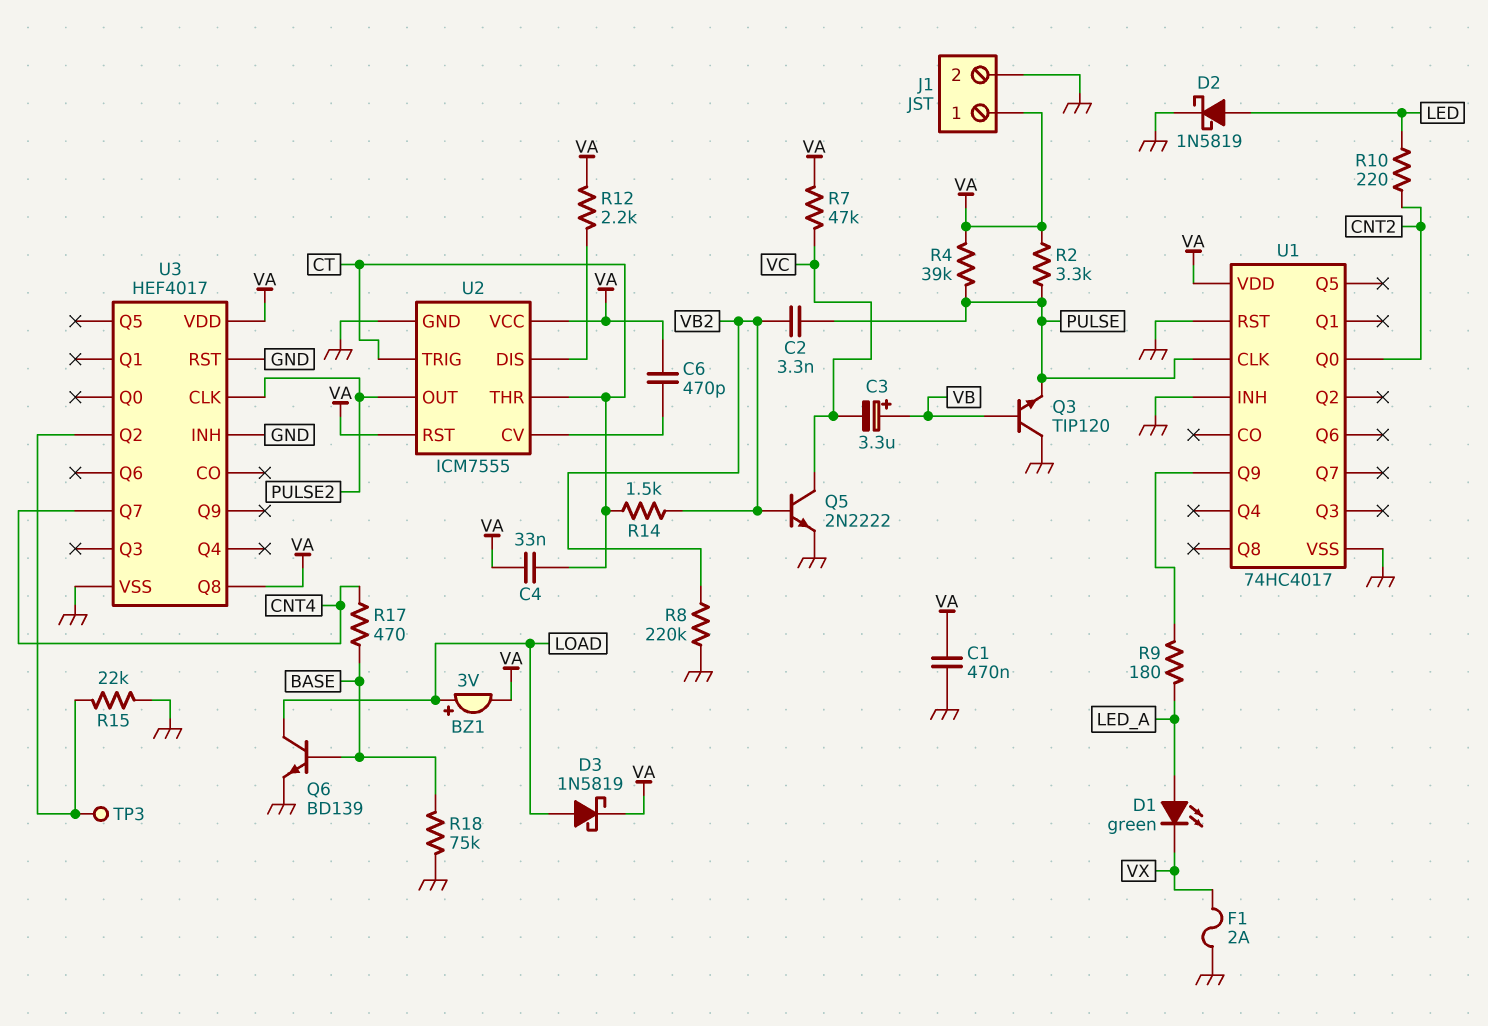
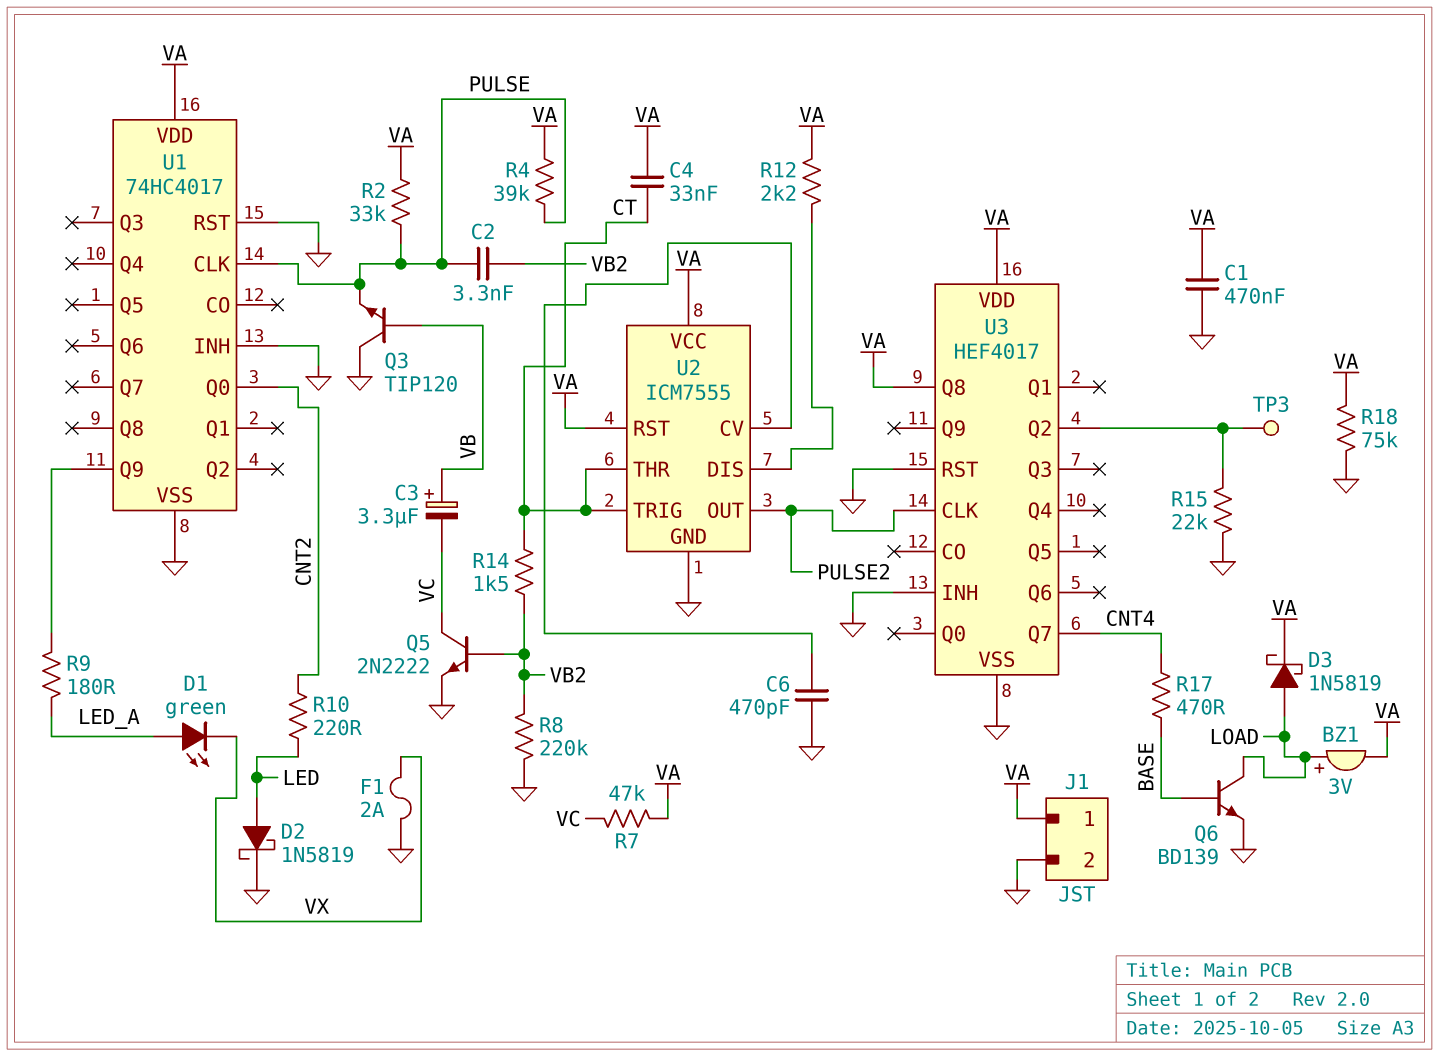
C6: 470pF (U2/CV, VA) -> 470pF (GND, U2/CV)
R2: 3.3k (PULSE, VA) -> 33k (PULSE, VA)
R18: 75k (BASE, GND) -> 75k (GND, VA)

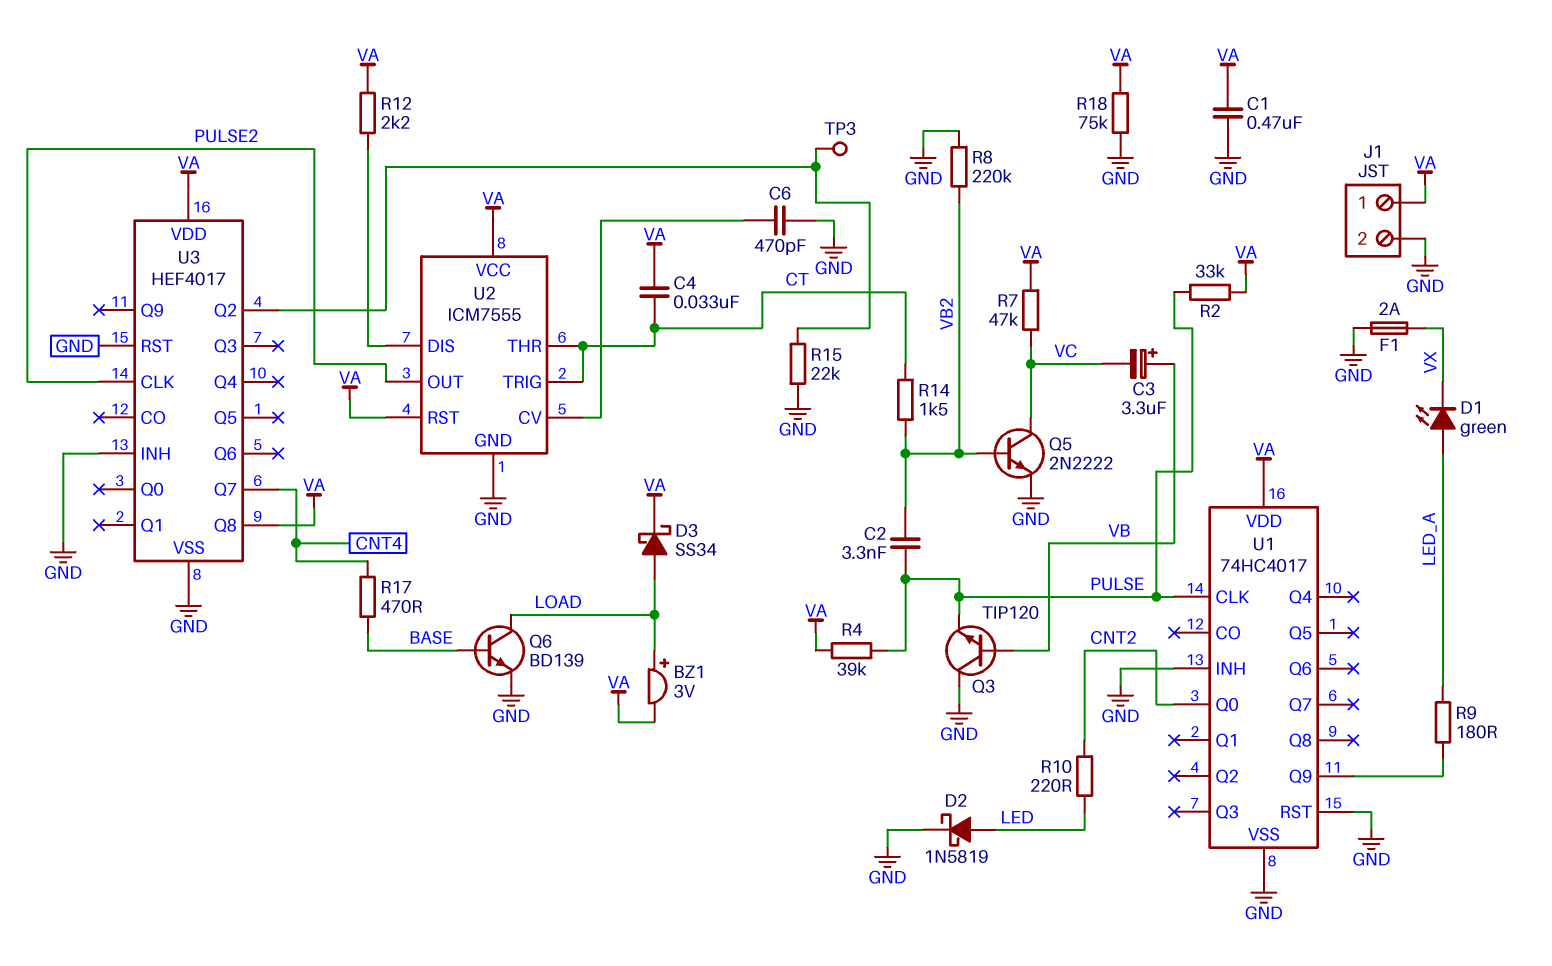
D3: schottky 1N5819 (A LOAD, K VA) -> schottky SS34 (A LOAD, K VA)

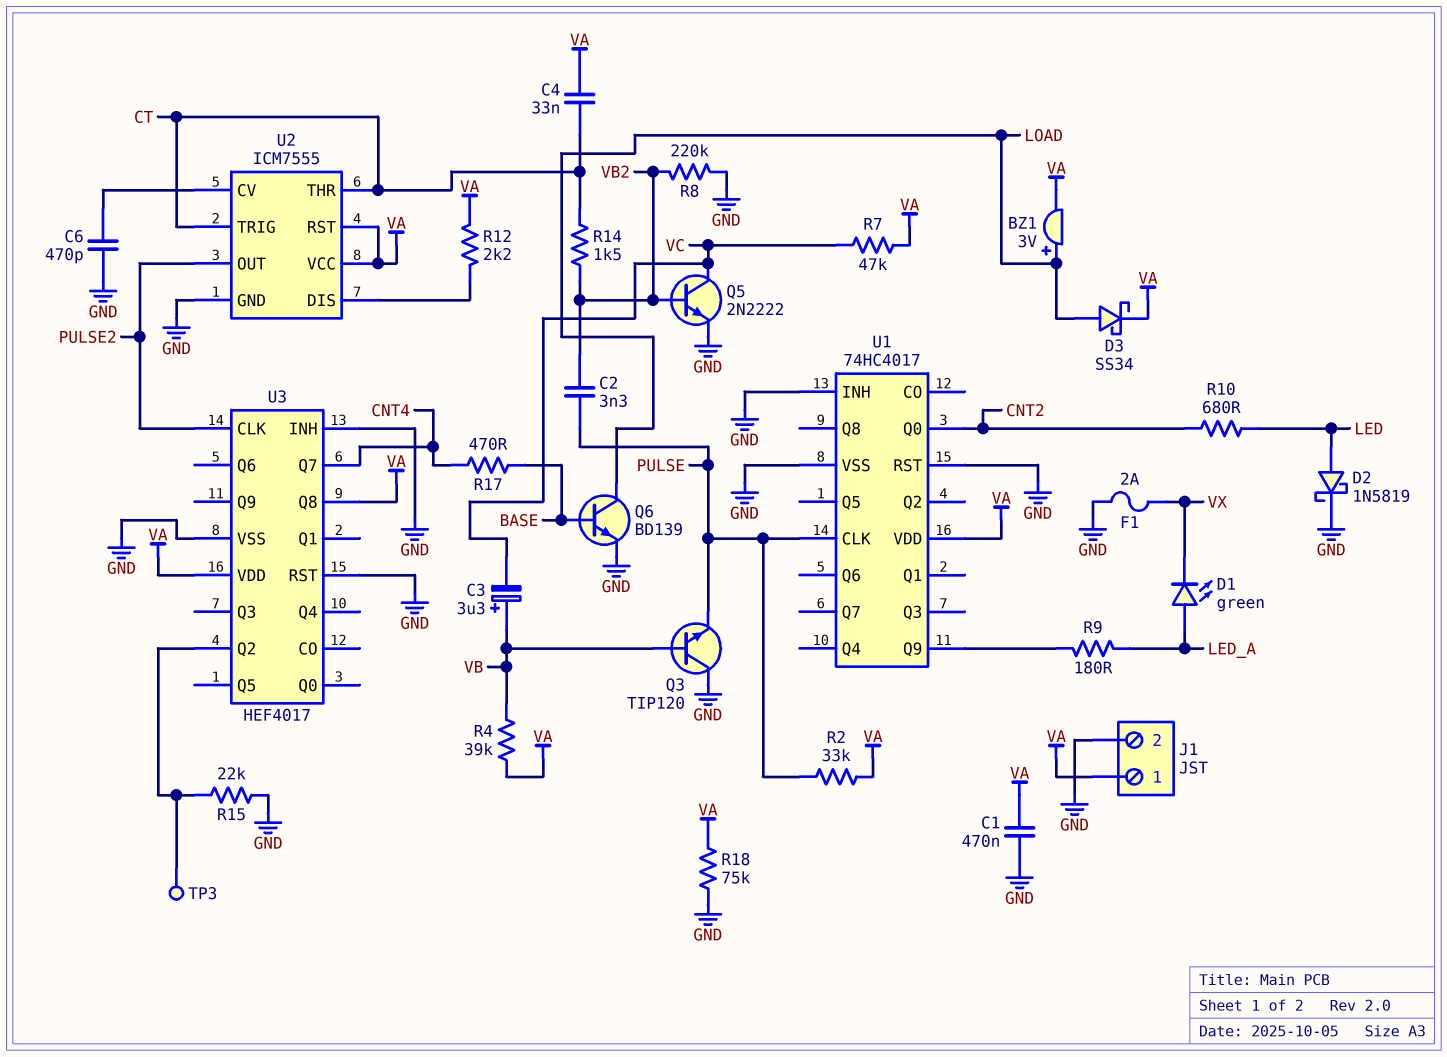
R4: 39k (PULSE, VA) -> 39k (VA, VB)
R10: 220 (CNT2, LED) -> 680 (CNT2, LED)

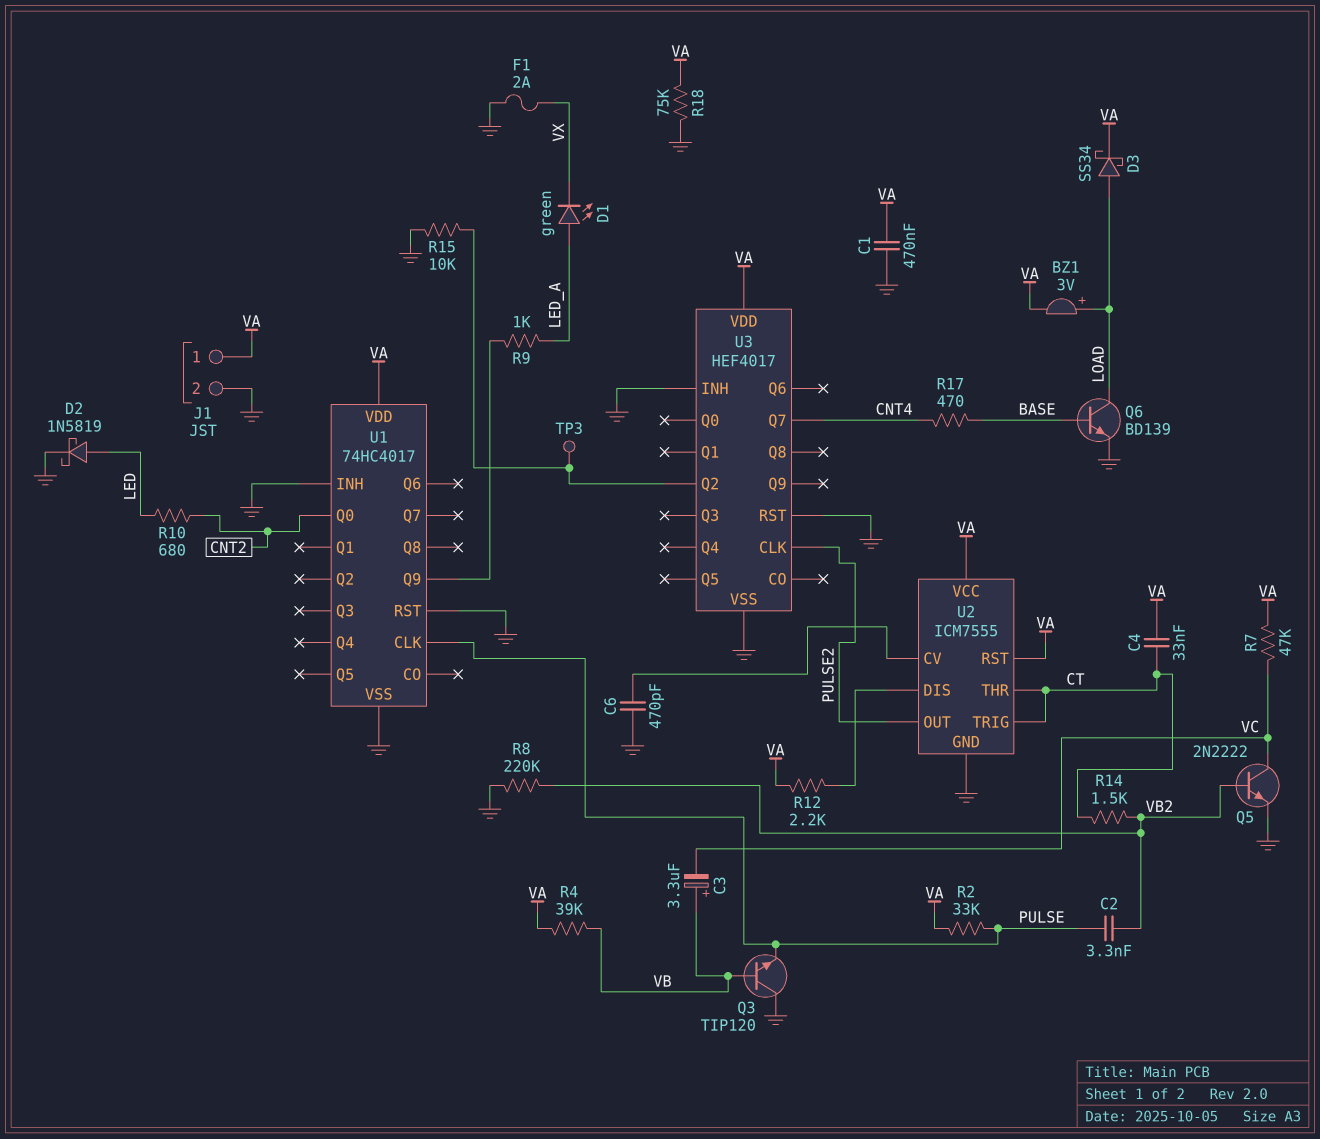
R9: 180 (LED_A, U1/Q9) -> 1k (LED_A, U1/Q9)
R15: 22k (GND, U3/Q2) -> 10k (GND, U3/Q2)
U3 pin Q8: VA -> none

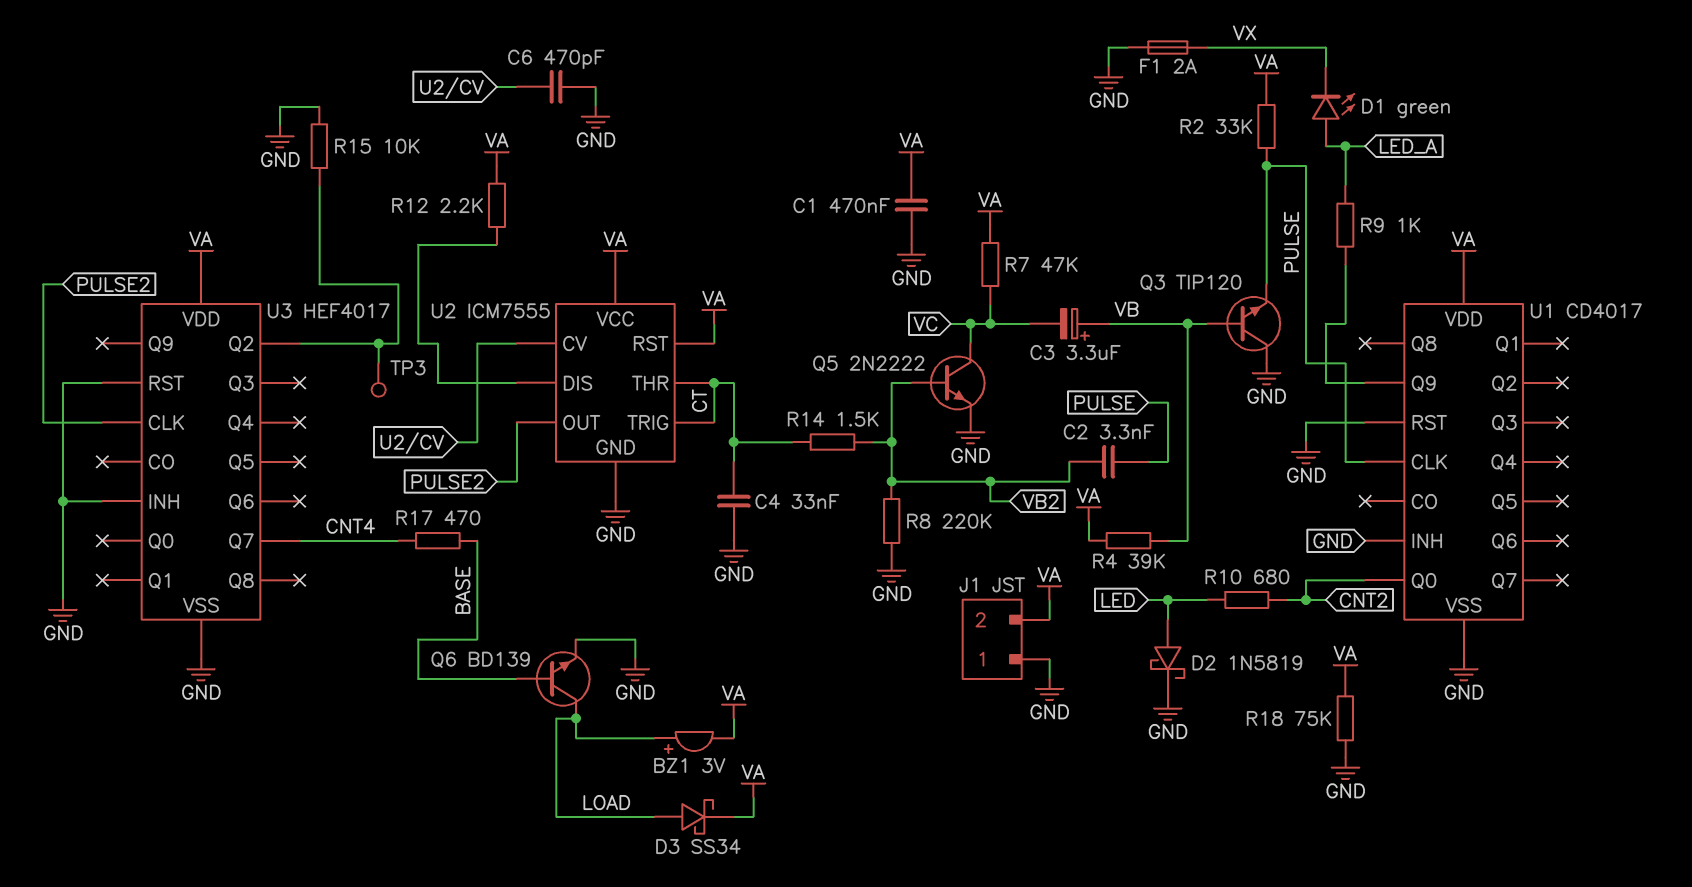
C4: 33nF (CT, VA) -> 33nF (CT, GND)
J1 pin 1: VA -> GND
J1 pin 2: GND -> VA
U1: 74HC4017 -> CD4017

